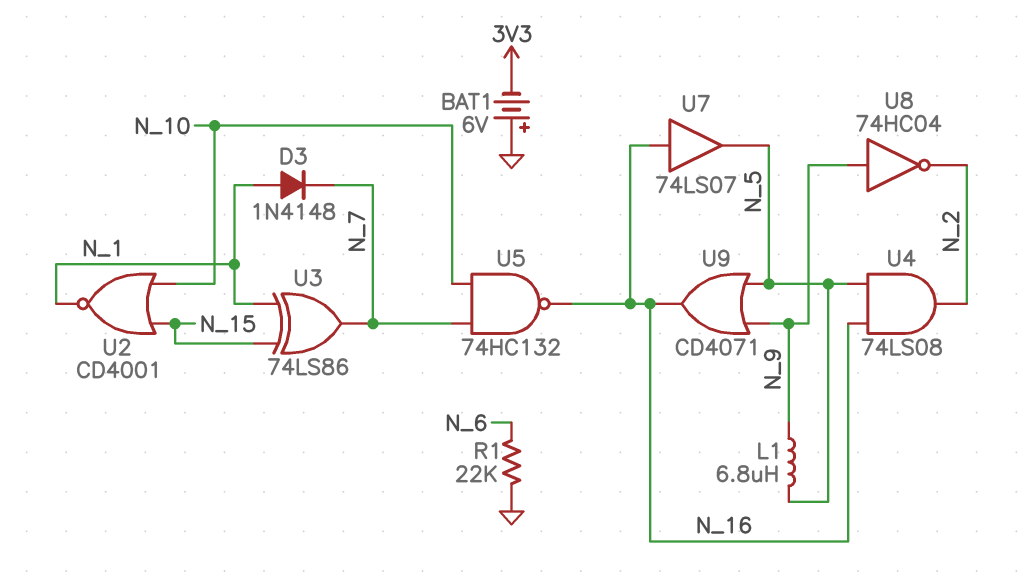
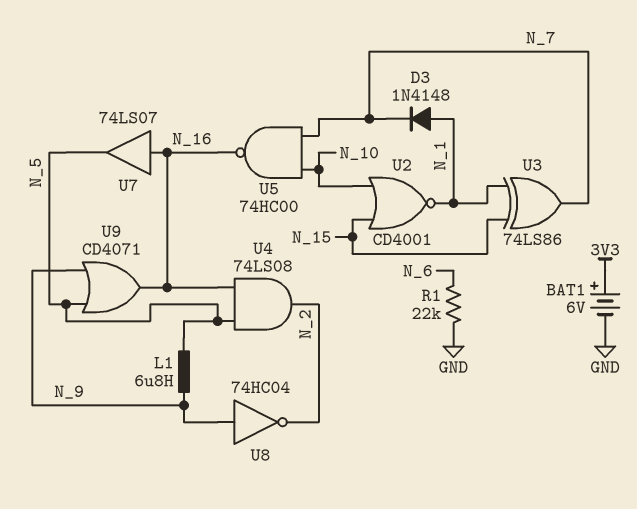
BAT1: 6V (plus GND, minus 3V3) -> 6V (plus 3V3, minus GND)
U5: NAND 74HC132 (in N_7, in N_10, out N_16) -> NAND 74HC00 (in N_7, in N_10, out N_16)

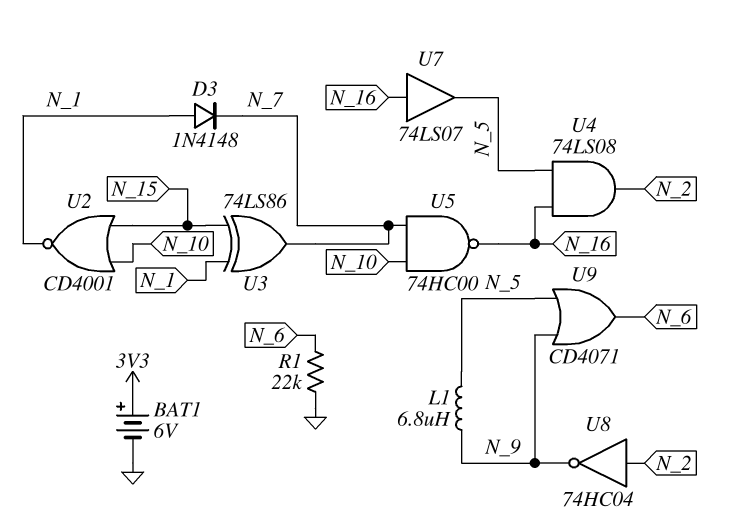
U8: NOT 74HC04 (in N_9, out N_2) -> NOT 74HC04 (in N_2, out N_9)
U9: OR CD4071 (in N_5, in N_9, out N_16) -> OR CD4071 (in N_5, in N_9, out N_6)

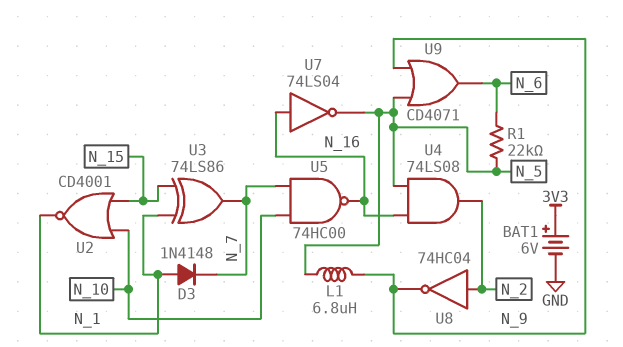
R1: 22k (GND, N_6) -> 22k (N_5, N_6)
U7: buffer 74LS07 (in N_16, out N_5) -> NOT 74LS04 (in N_16, out N_5)

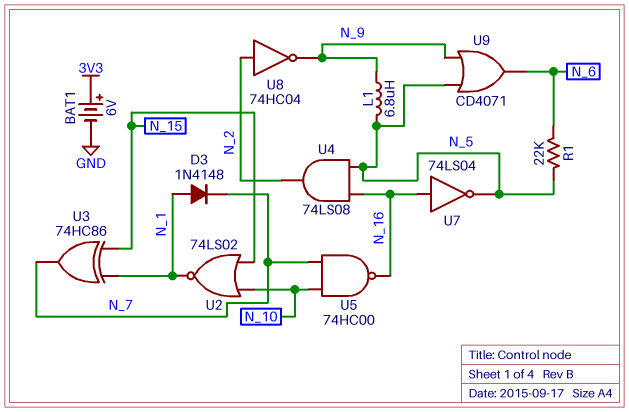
U2: NOR CD4001 (in N_10, in N_15, out N_1) -> NOR 74LS02 (in N_10, in N_15, out N_1)
U3: XOR 74LS86 (in N_1, in N_15, out N_7) -> XOR 74HC86 (in N_1, in N_15, out N_7)

